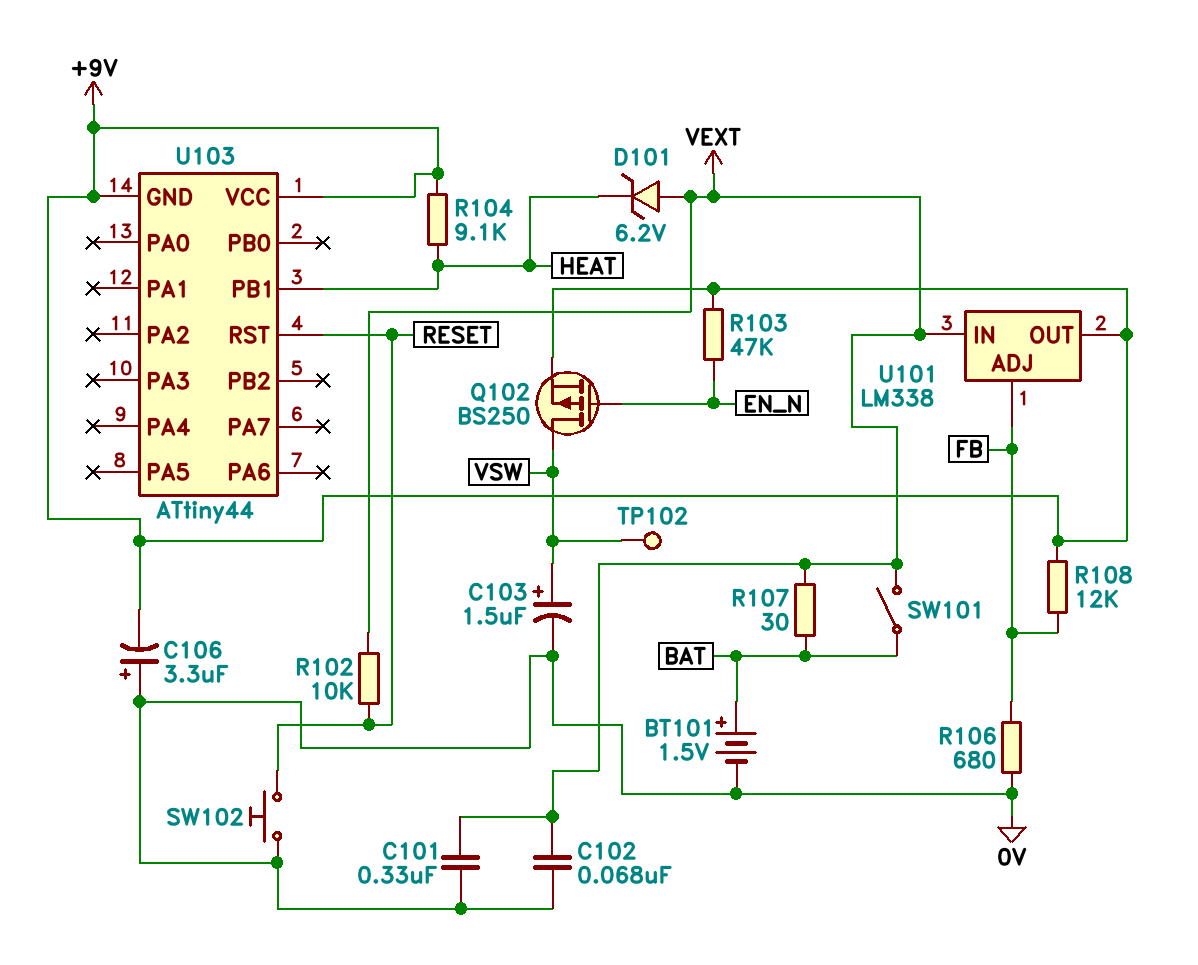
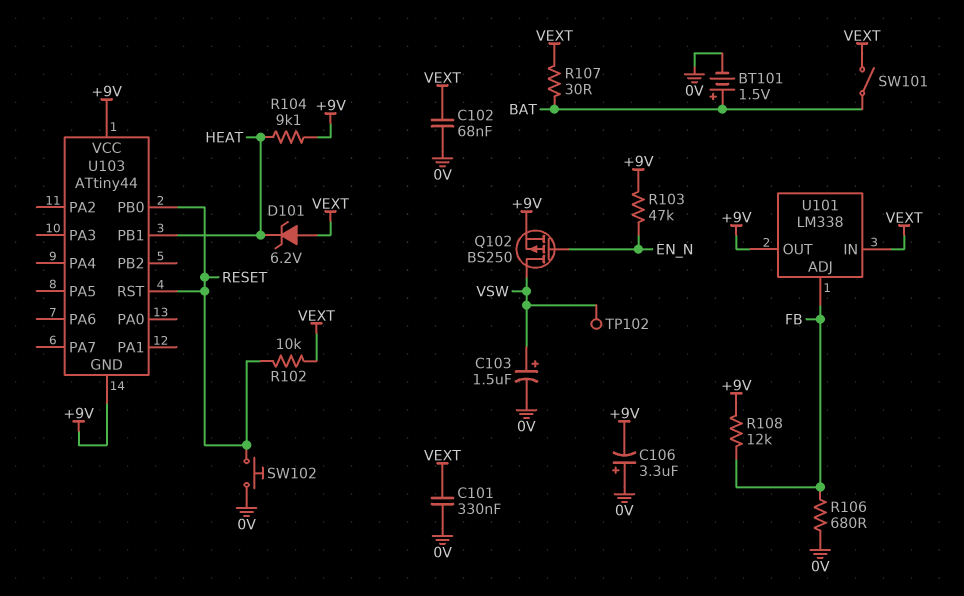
U103 pin PB0: none -> RESET

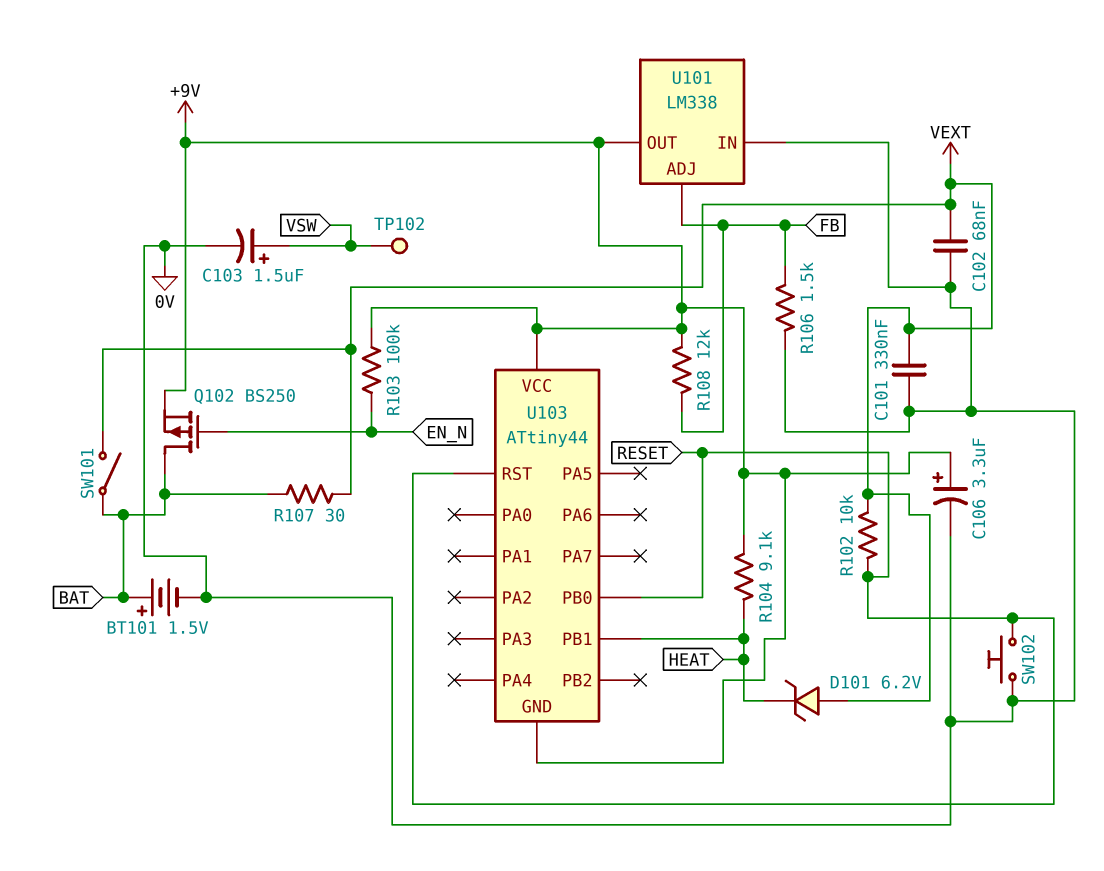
C106: 3.3uF (plus 0V, minus +9V) -> 3.3uF (plus +9V, minus 0V)
Q102: PMOS BS250 (G EN_N, D VSW, S +9V) -> PMOS BS250 (G EN_N, D BAT, S +9V)
R103: 47k (+9V, EN_N) -> 100k (+9V, EN_N)
R106: 680 (0V, FB) -> 1.5k (0V, FB)
U101 pin IN: VEXT -> 0V

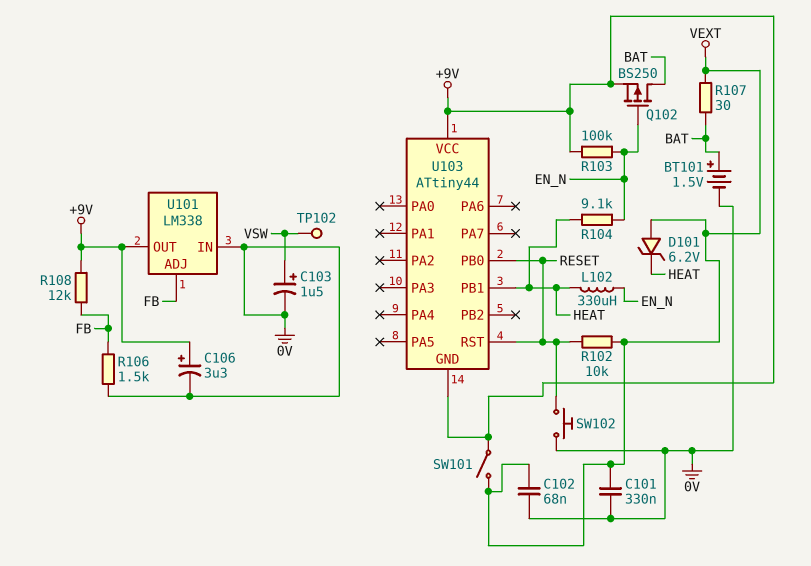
L102: none -> 330uH (EN_N, HEAT)
R104: 9.1k (+9V, HEAT) -> 9.1k (EN_N, HEAT)
SW101: switch (BAT, VEXT) -> switch (+9V, VEXT)

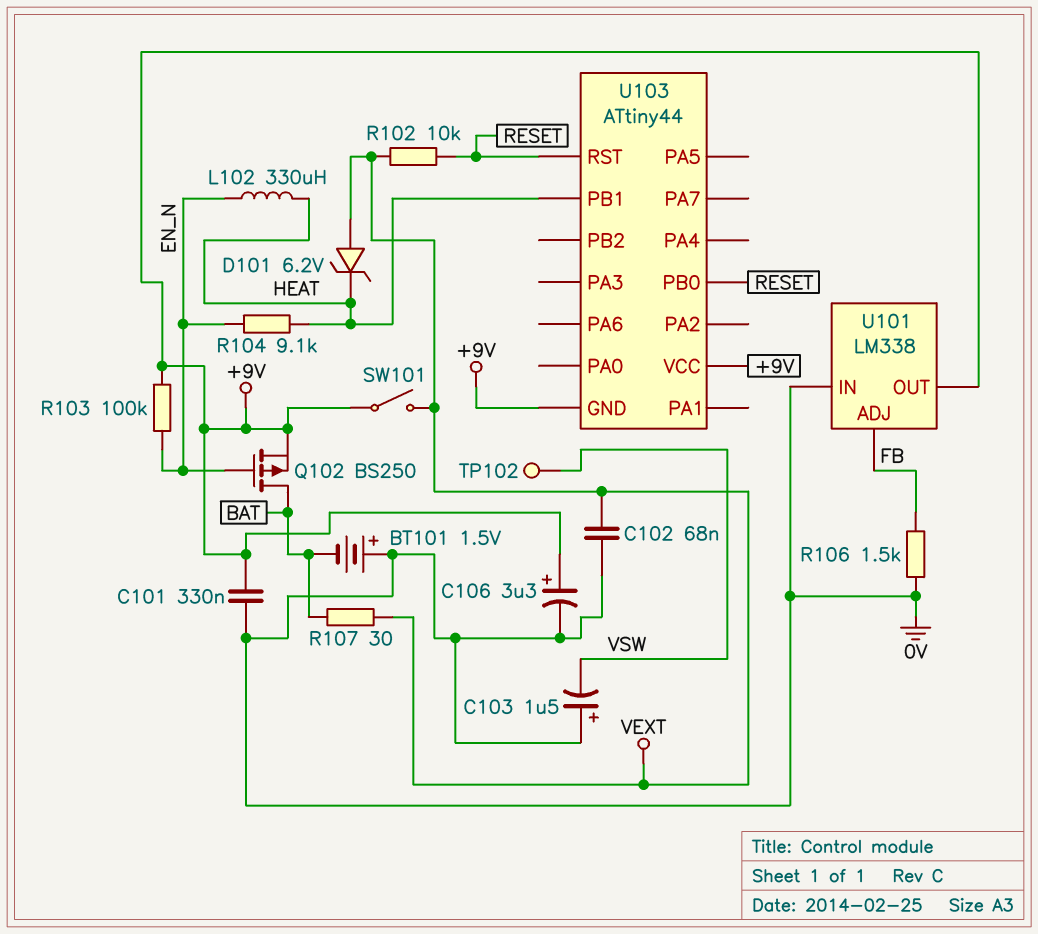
BT101: 1.5V (plus BAT, minus 0V) -> 1.5V (plus 0V, minus BAT)
C101: 330nF (0V, VEXT) -> 330nF (+9V, 0V)
C103: 1.5uF (plus VSW, minus 0V) -> 1.5uF (plus 0V, minus VSW)
R108: 12k (+9V, FB) -> none
SW102: button (0V, RESET) -> none

